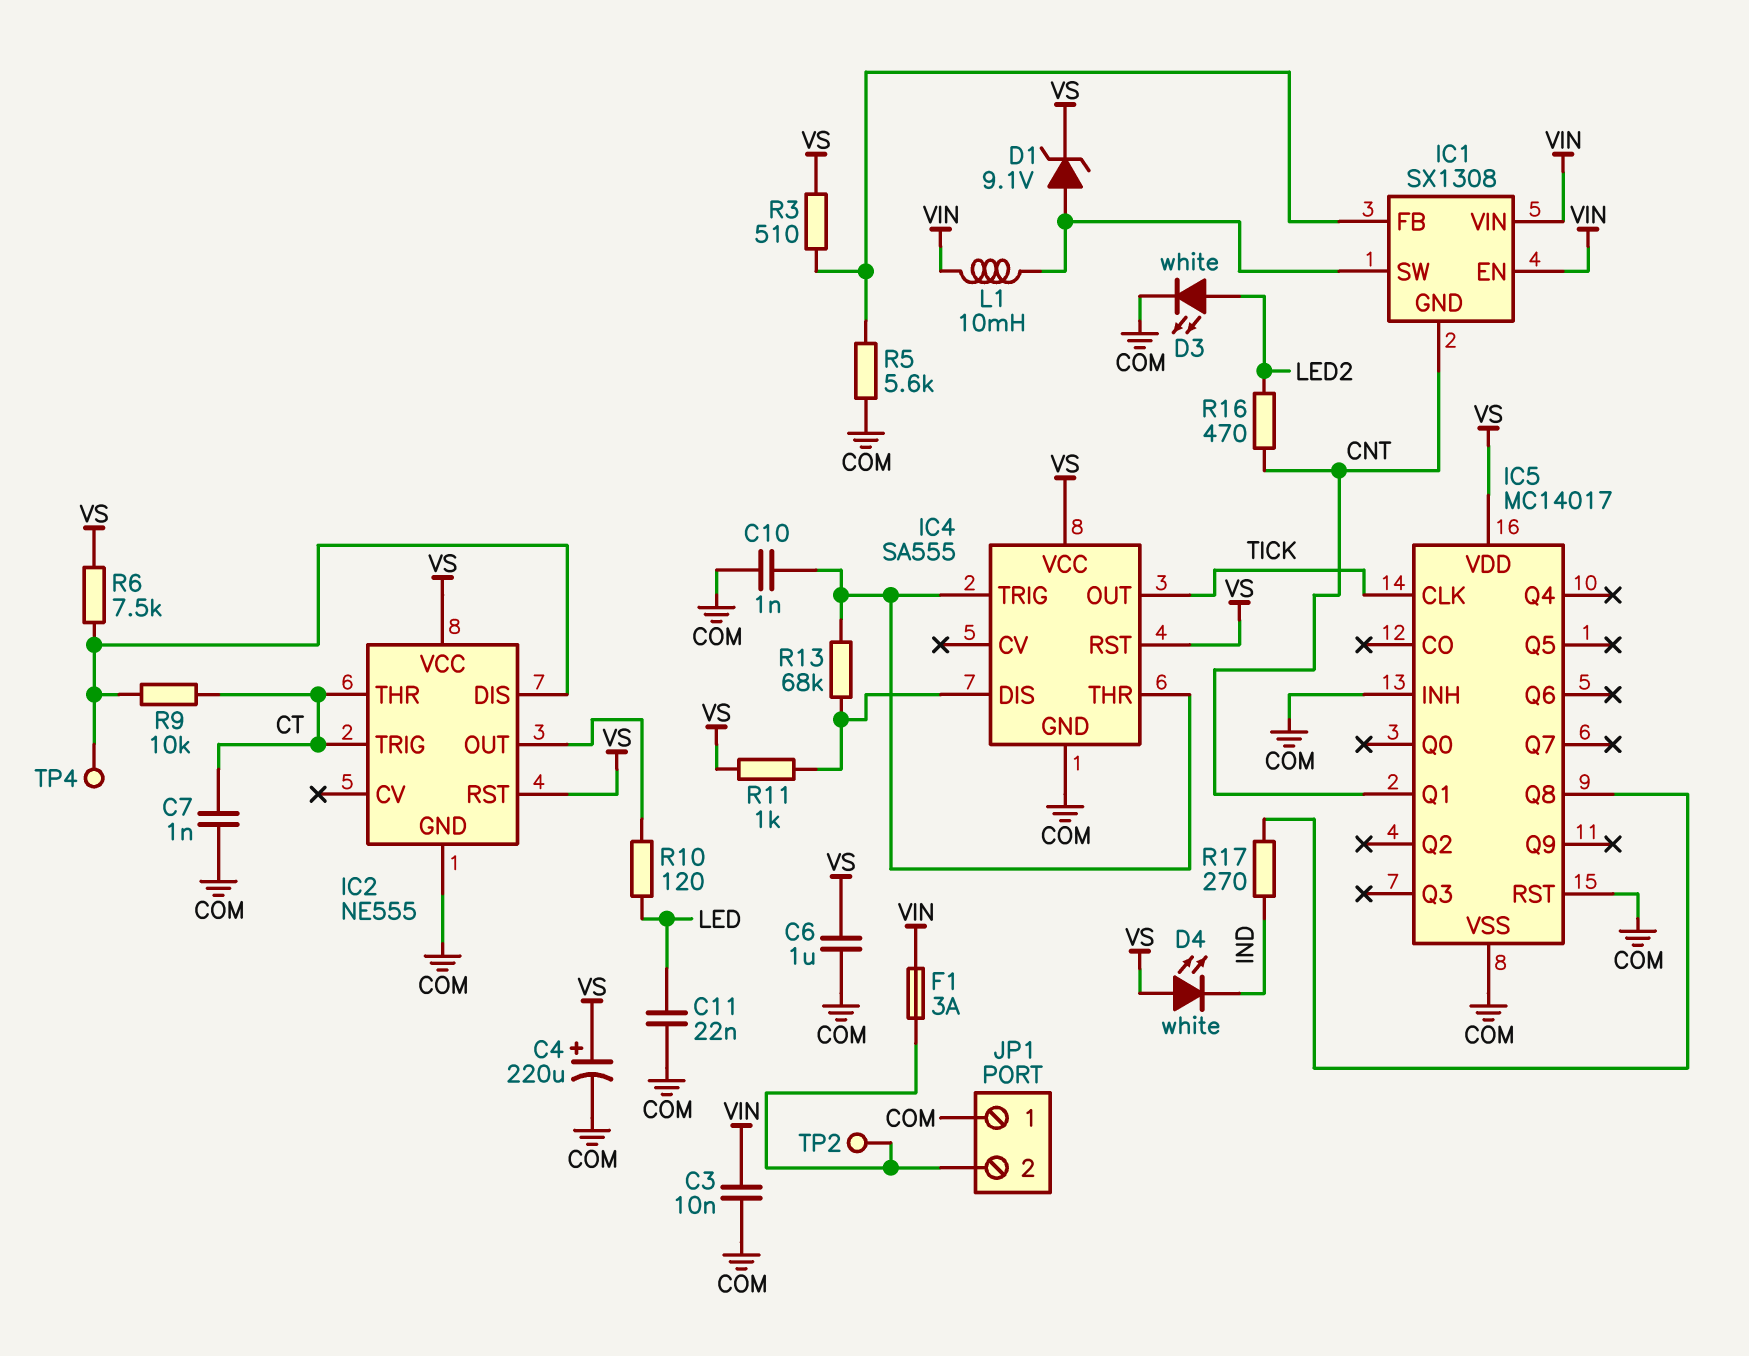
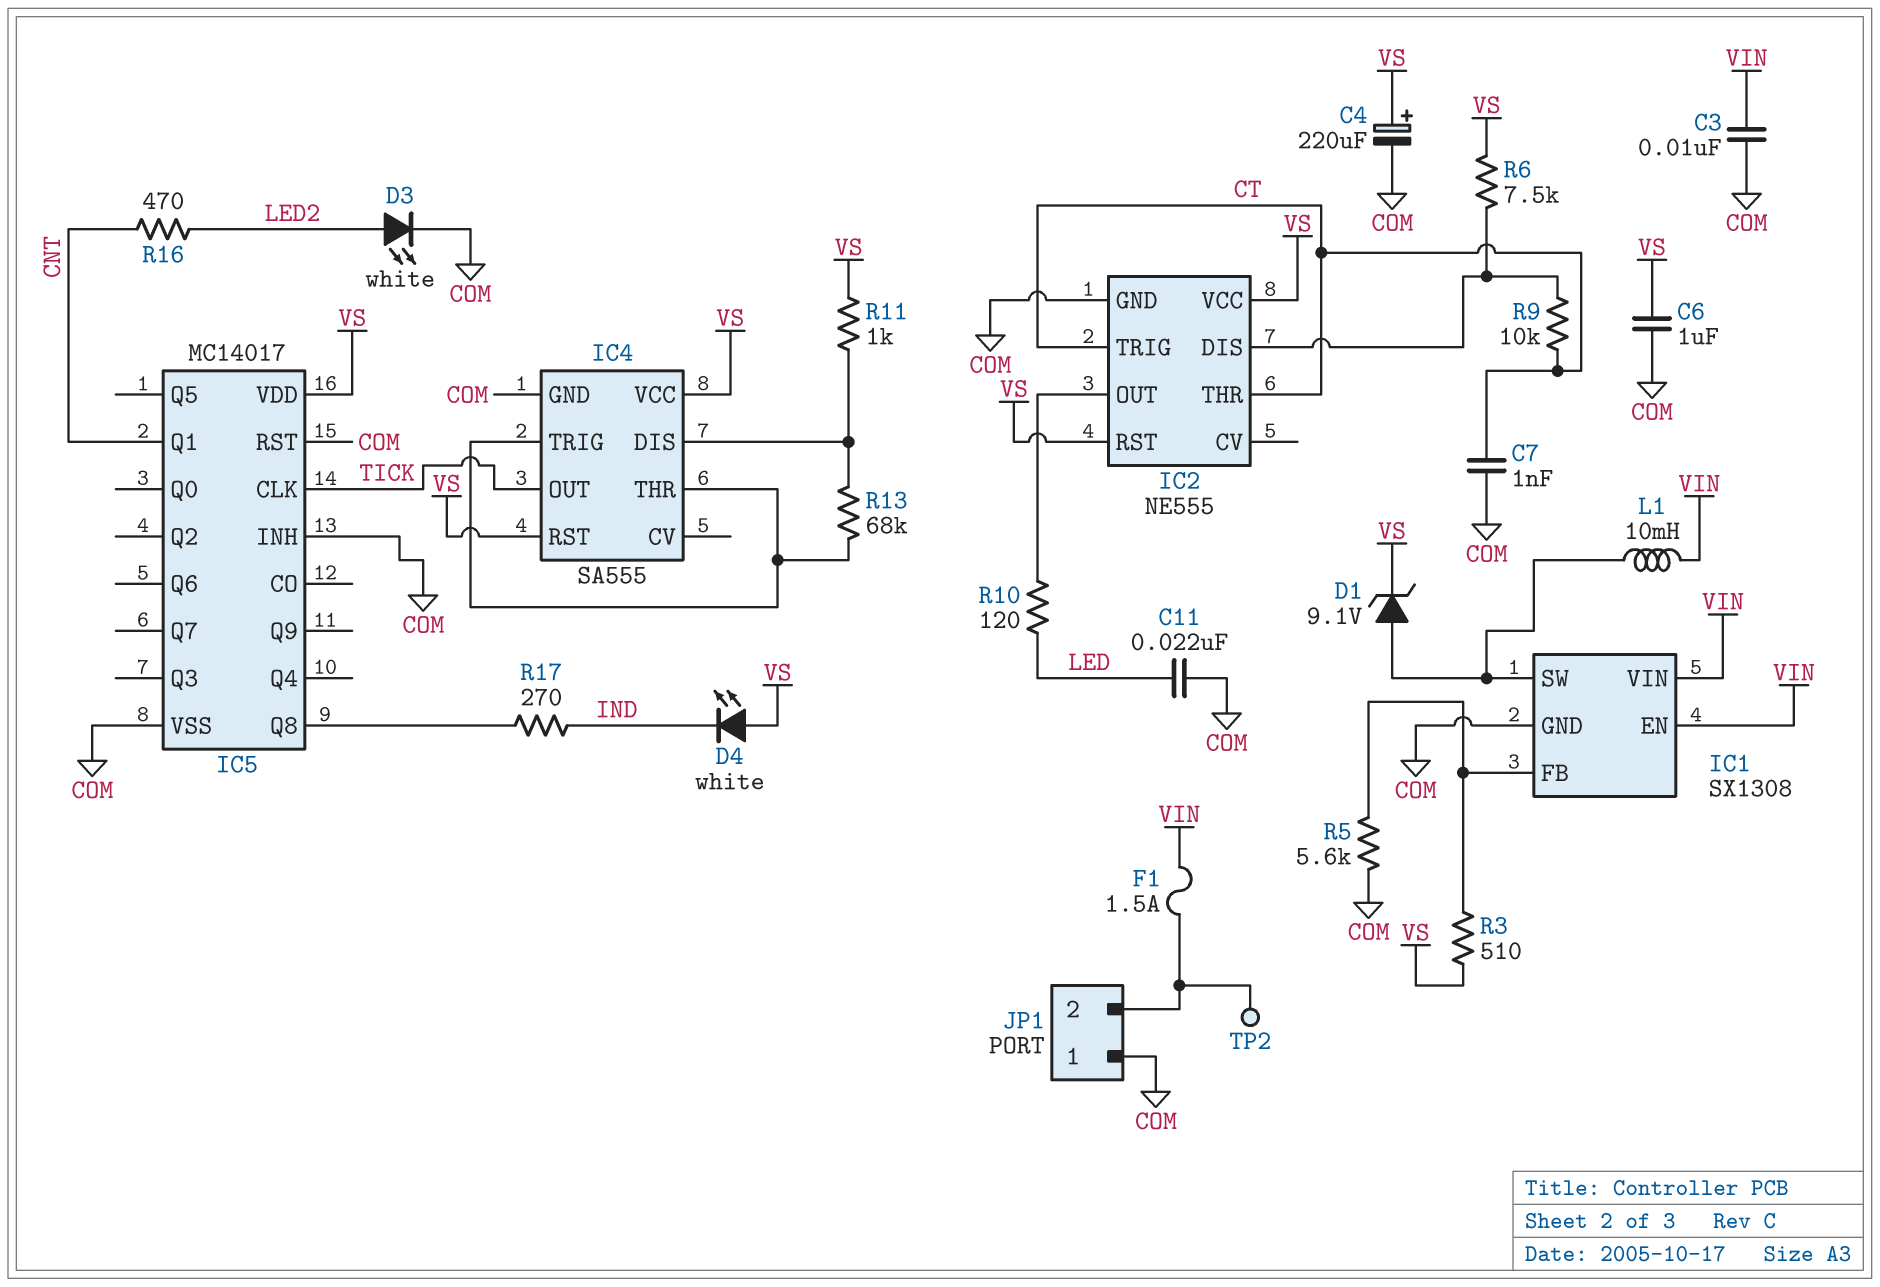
C10: 1nF (COM, IC4/THR) -> none
F1: 3A (JP1/2, VIN) -> 1.5A (JP1/2, VIN)
IC1 pin GND: CNT -> COM
TP4: test point (IC2/DIS) -> none

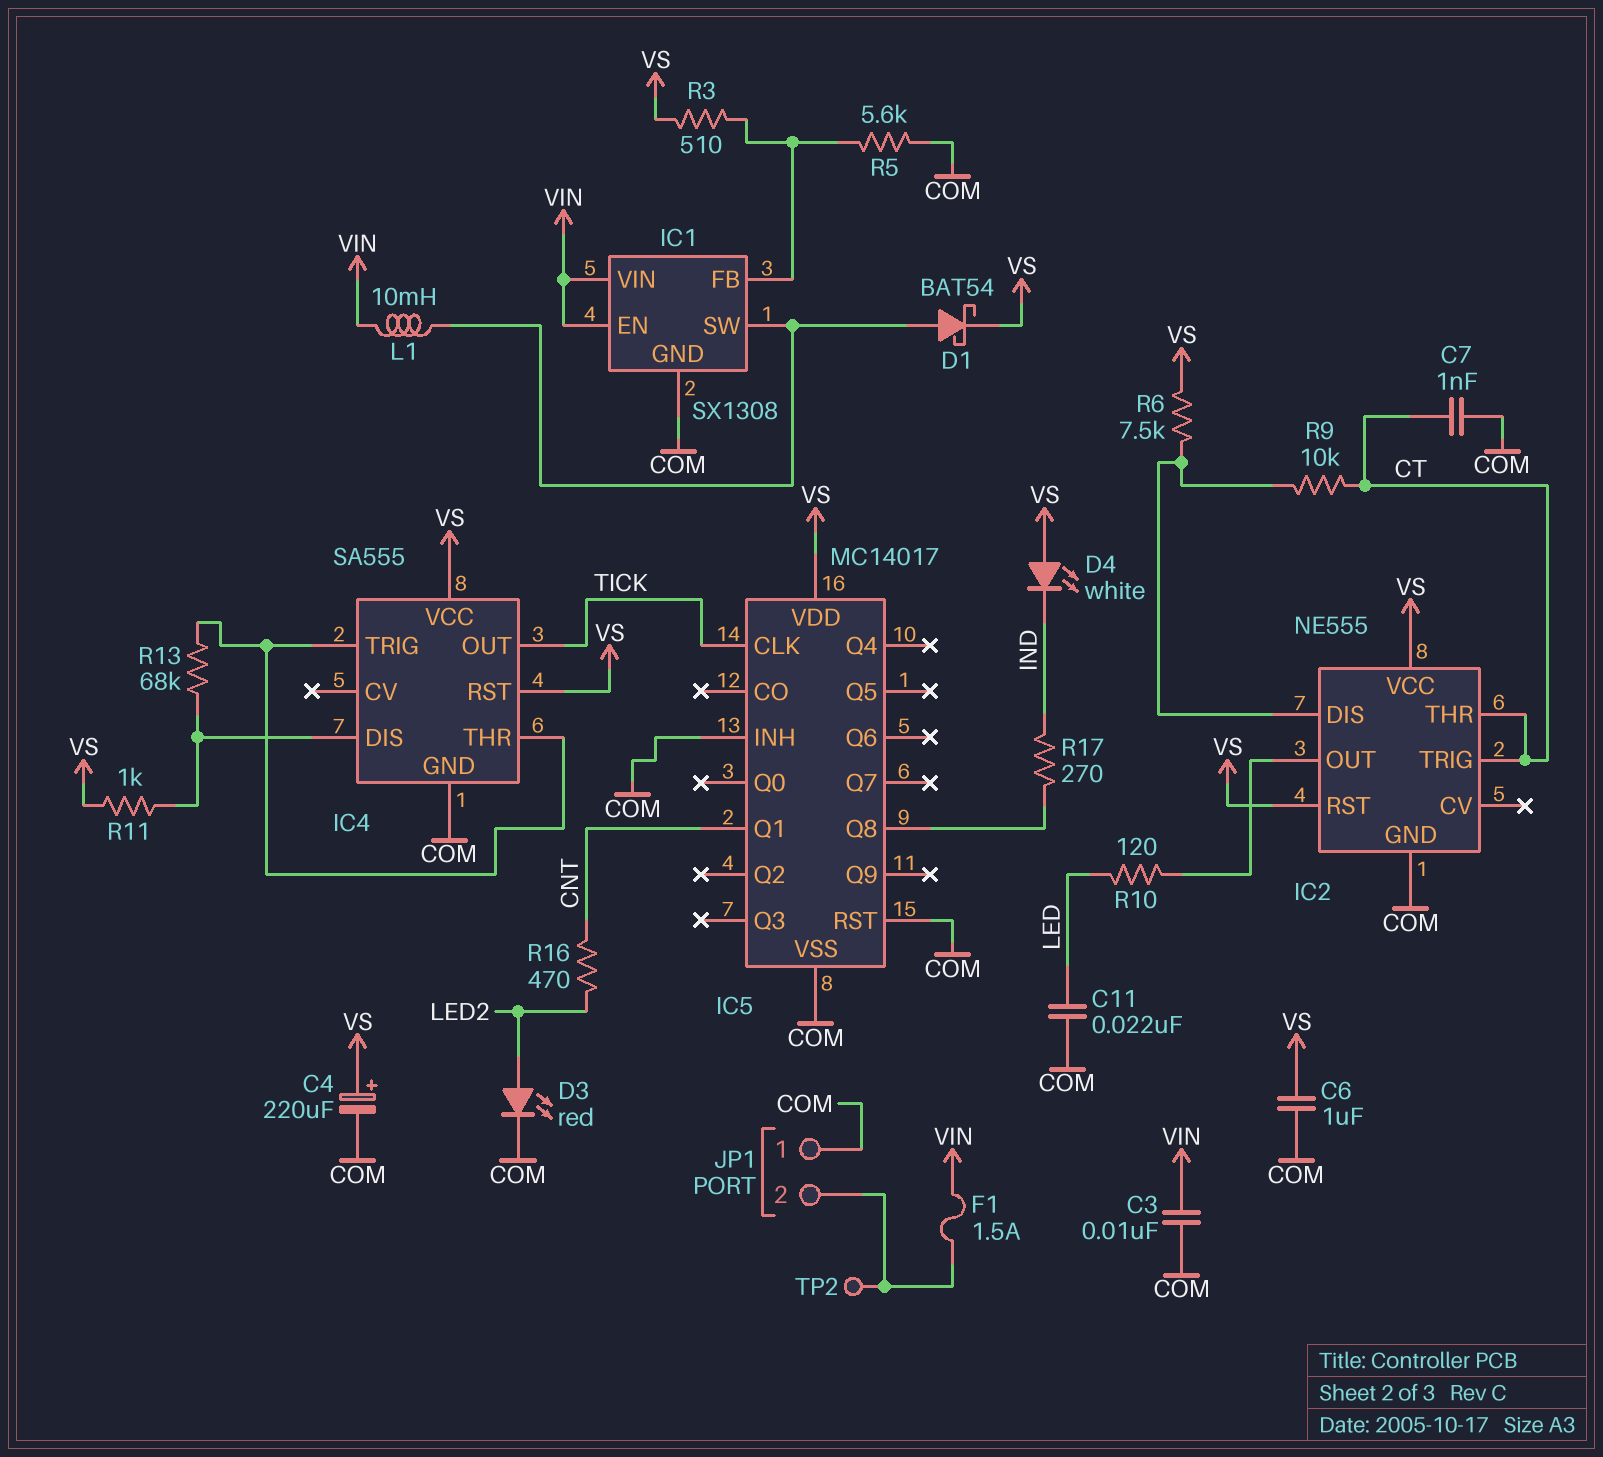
D1: zener 9.1V (A IC1/SW, K VS) -> schottky BAT54 (A IC1/SW, K VS)
D3: LED white (A LED2, K COM) -> LED red (A LED2, K COM)

